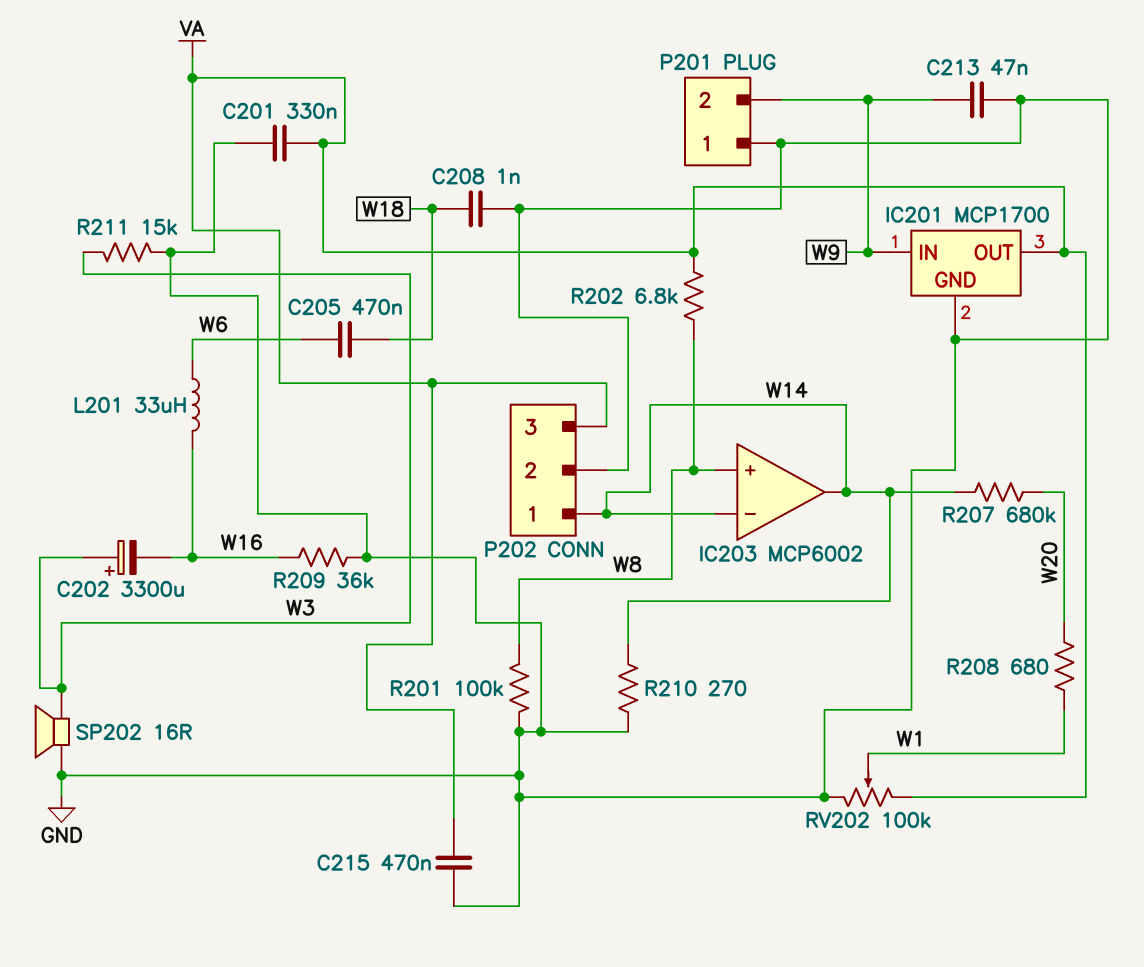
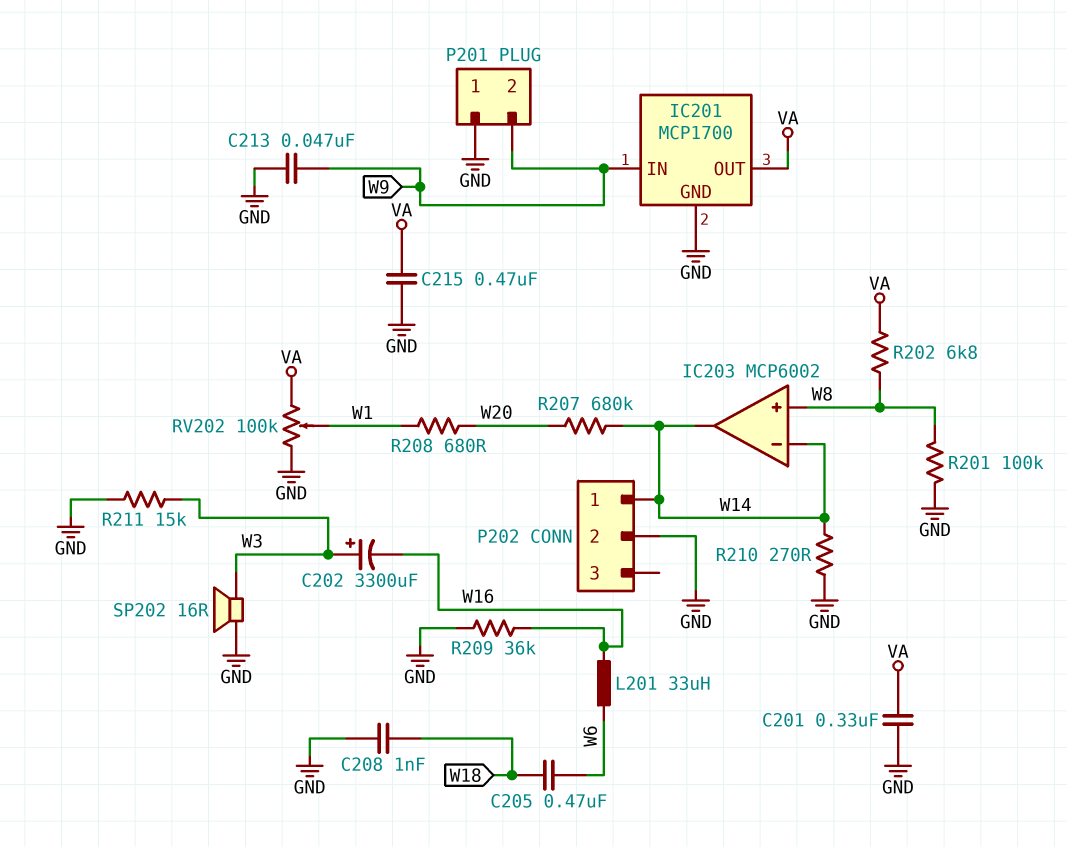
P202 pin 3: VA -> none

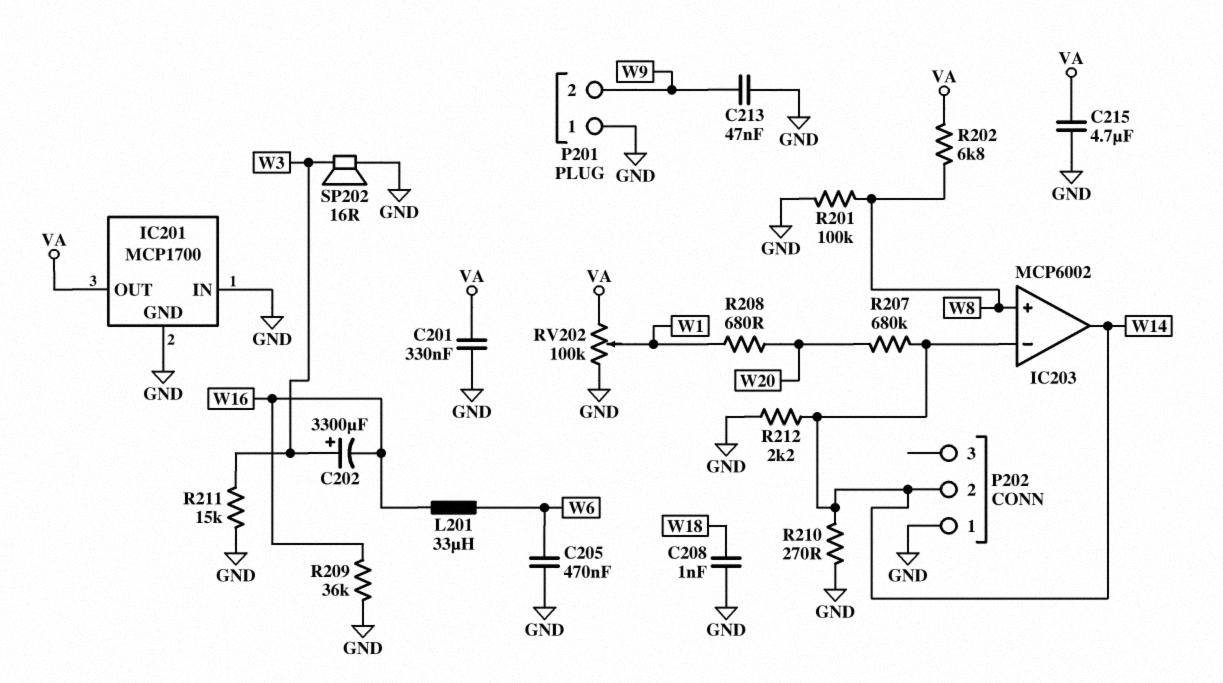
C205: 470nF (W6, W18) -> 470nF (GND, W6)
C215: 470nF (GND, VA) -> 4.7uF (GND, VA)
IC201 pin IN: W9 -> GND
P202 pin 1: W14 -> GND
P202 pin 2: GND -> W14
R212: none -> 2.2k (GND, W14)

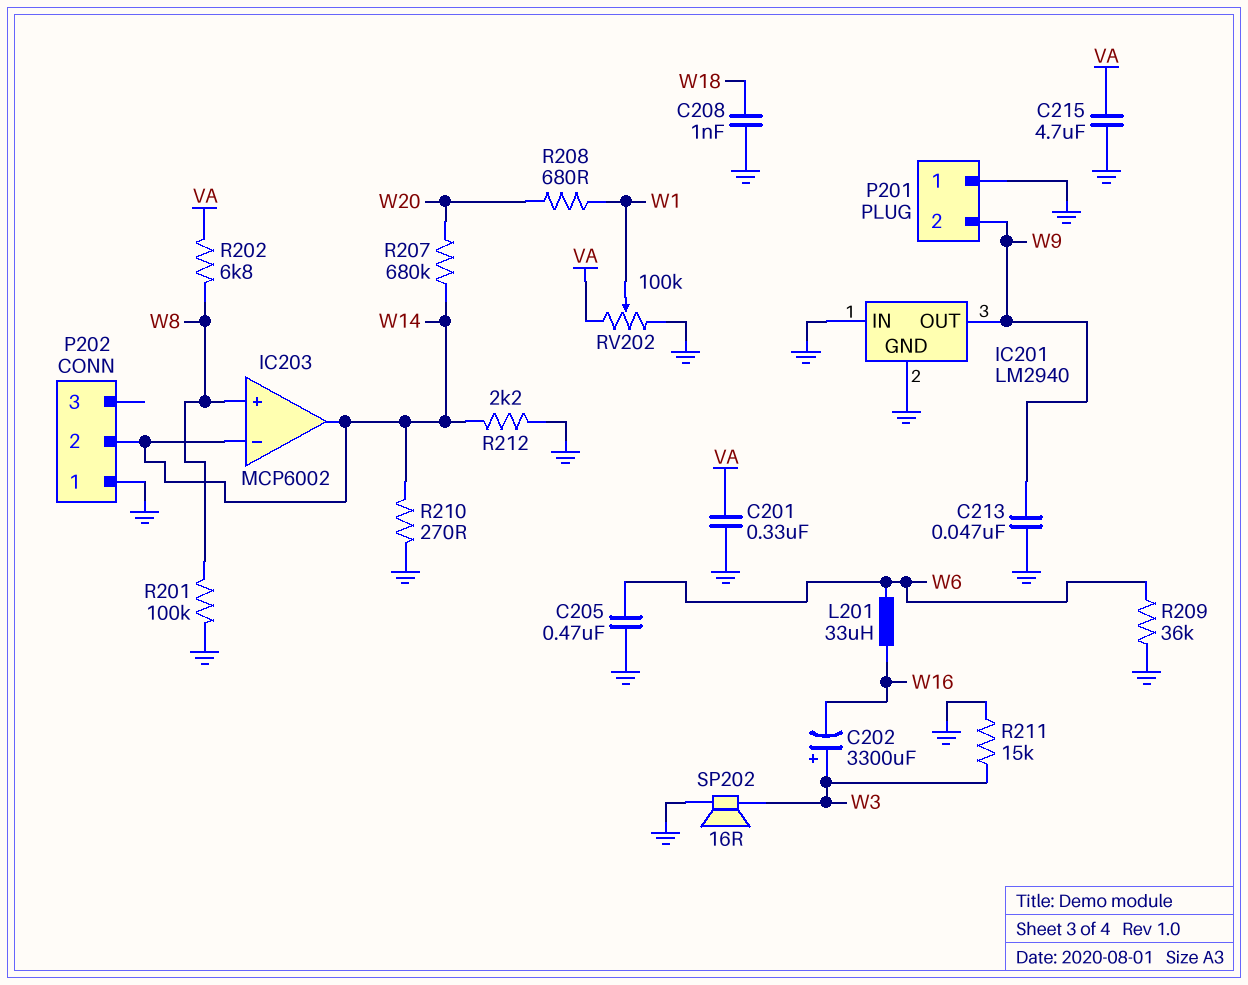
IC201: MCP1700 -> LM2940
IC201 pin OUT: VA -> W9
R209: 36k (GND, W16) -> 36k (GND, W6)

